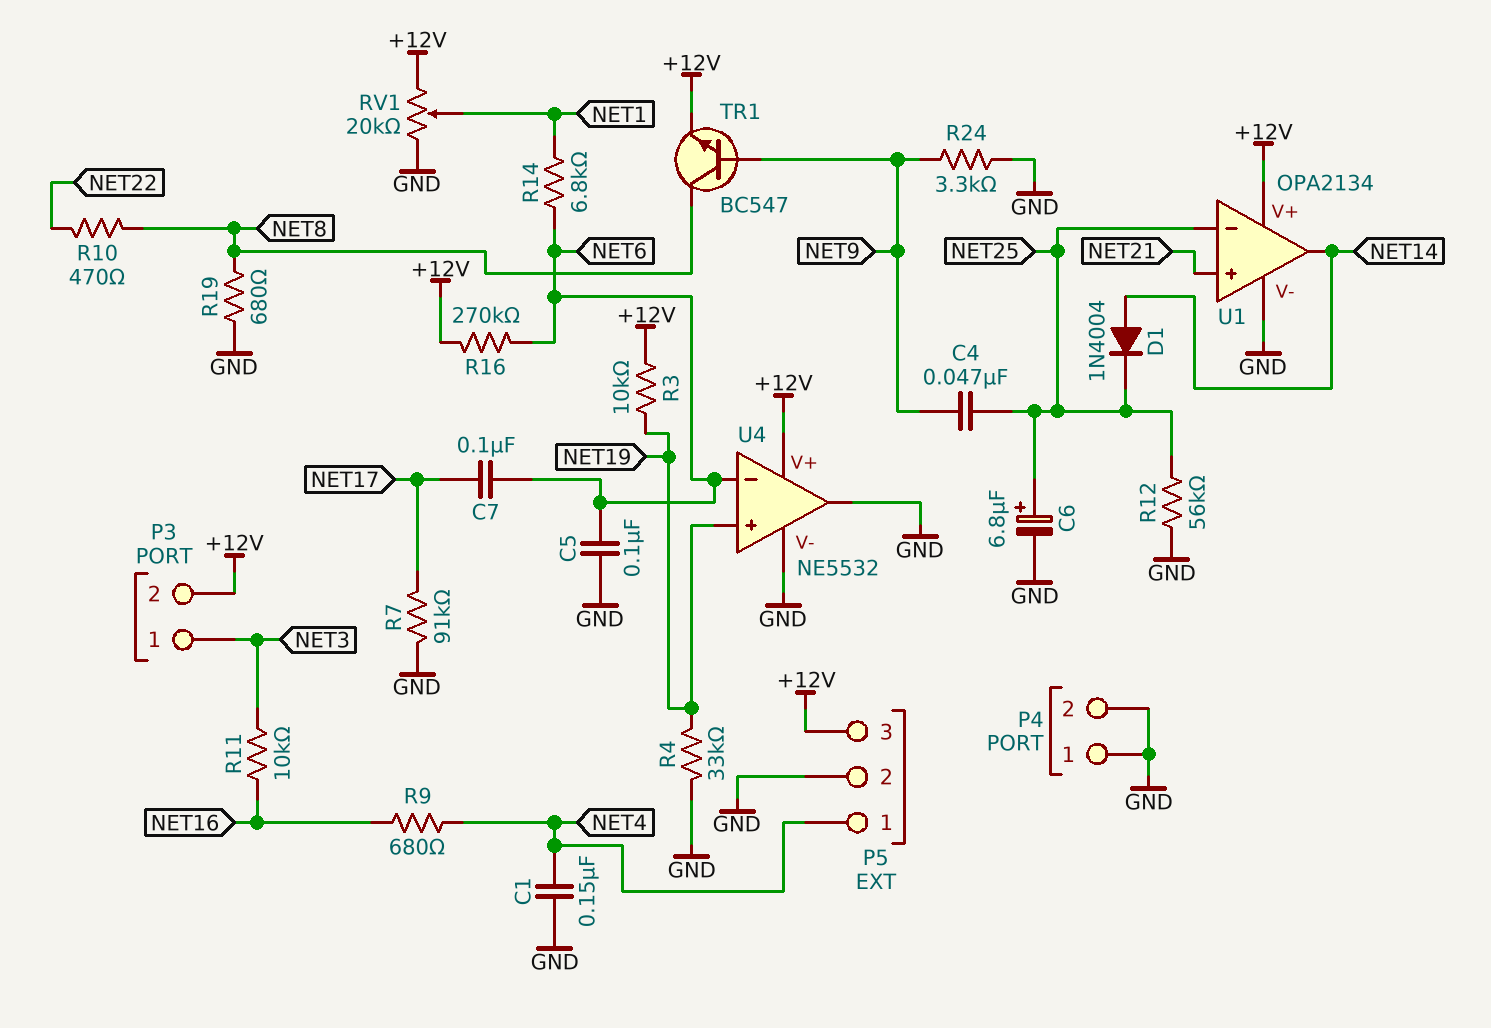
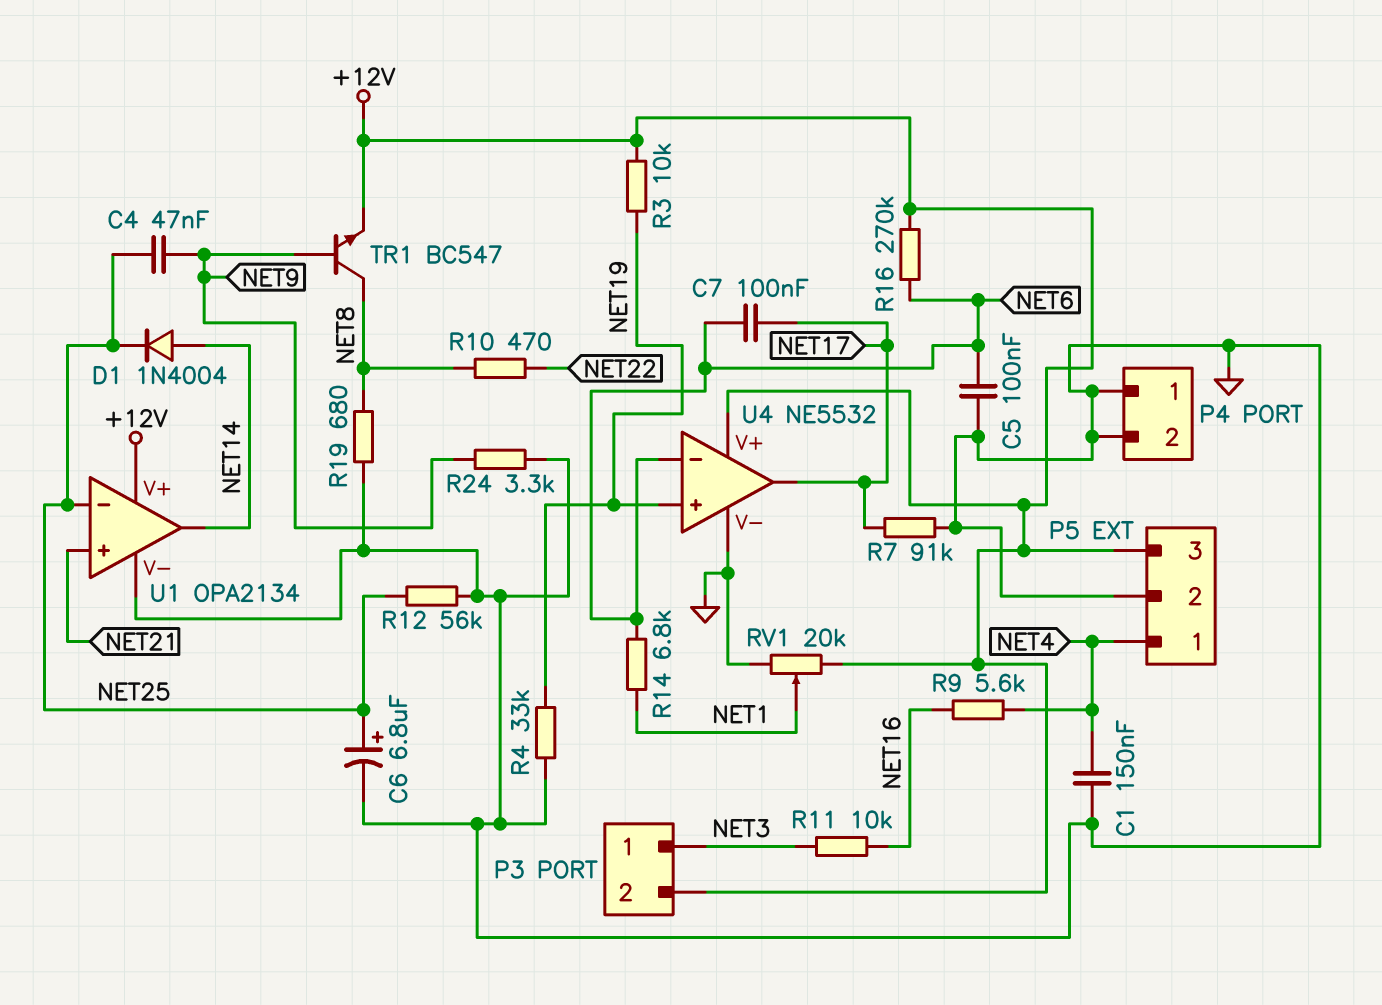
R9: 680 (NET4, NET16) -> 5.6k (NET4, NET16)
U4 pin out: GND -> NET17

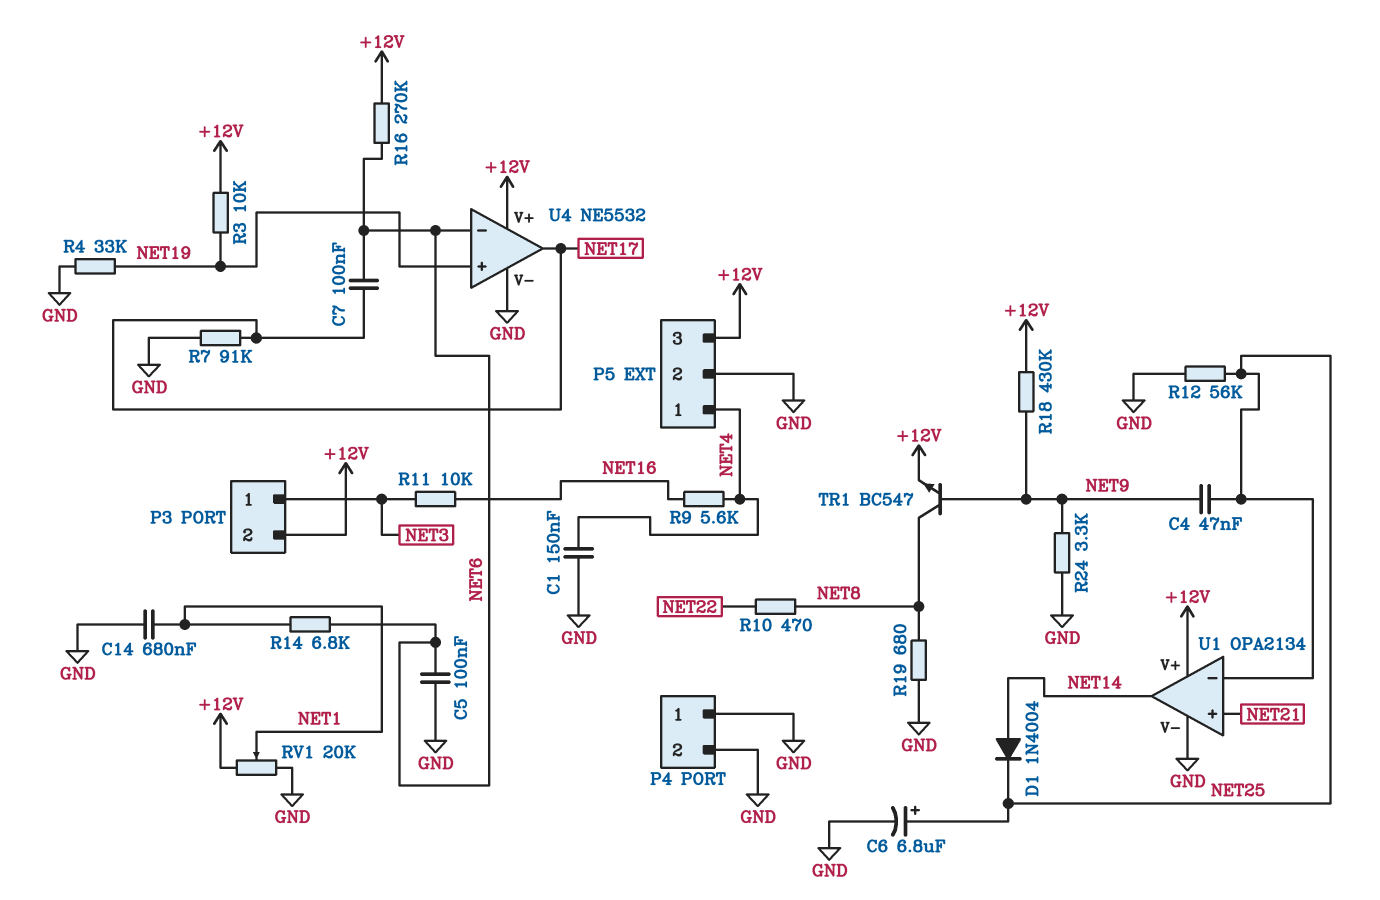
C14: none -> 680nF (GND, NET1)
R18: none -> 430k (+12V, NET9)

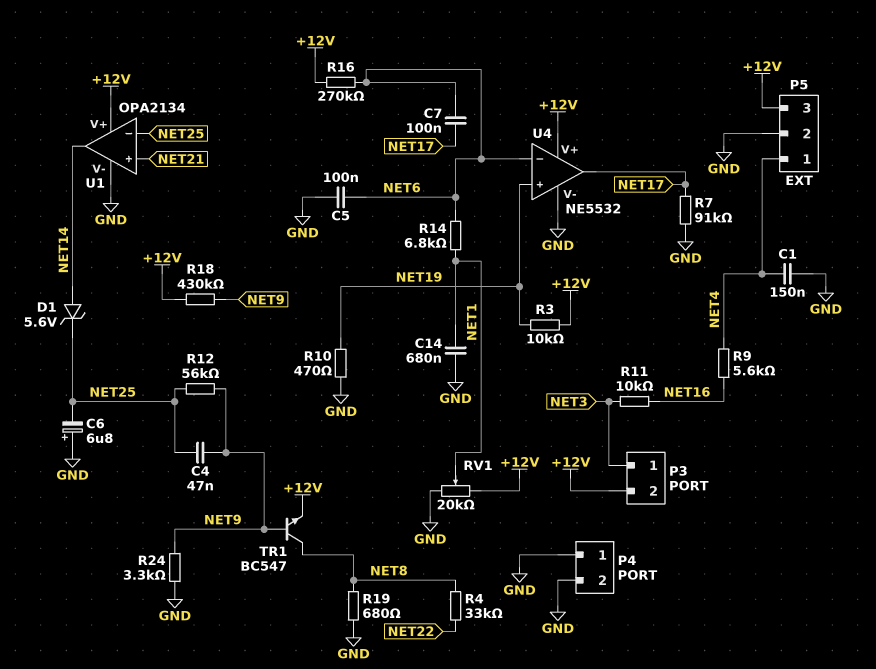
C6: 6.8uF (plus NET25, minus GND) -> 6.8uF (plus GND, minus NET25)
D1: diode 1N4004 (A NET14, K NET25) -> zener 5.6V (A NET14, K NET25)
R4: 33k (GND, NET19) -> 33k (NET8, NET22)
R10: 470 (NET8, NET22) -> 470 (GND, NET19)
R12: 56k (GND, NET25) -> 56k (NET9, NET25)

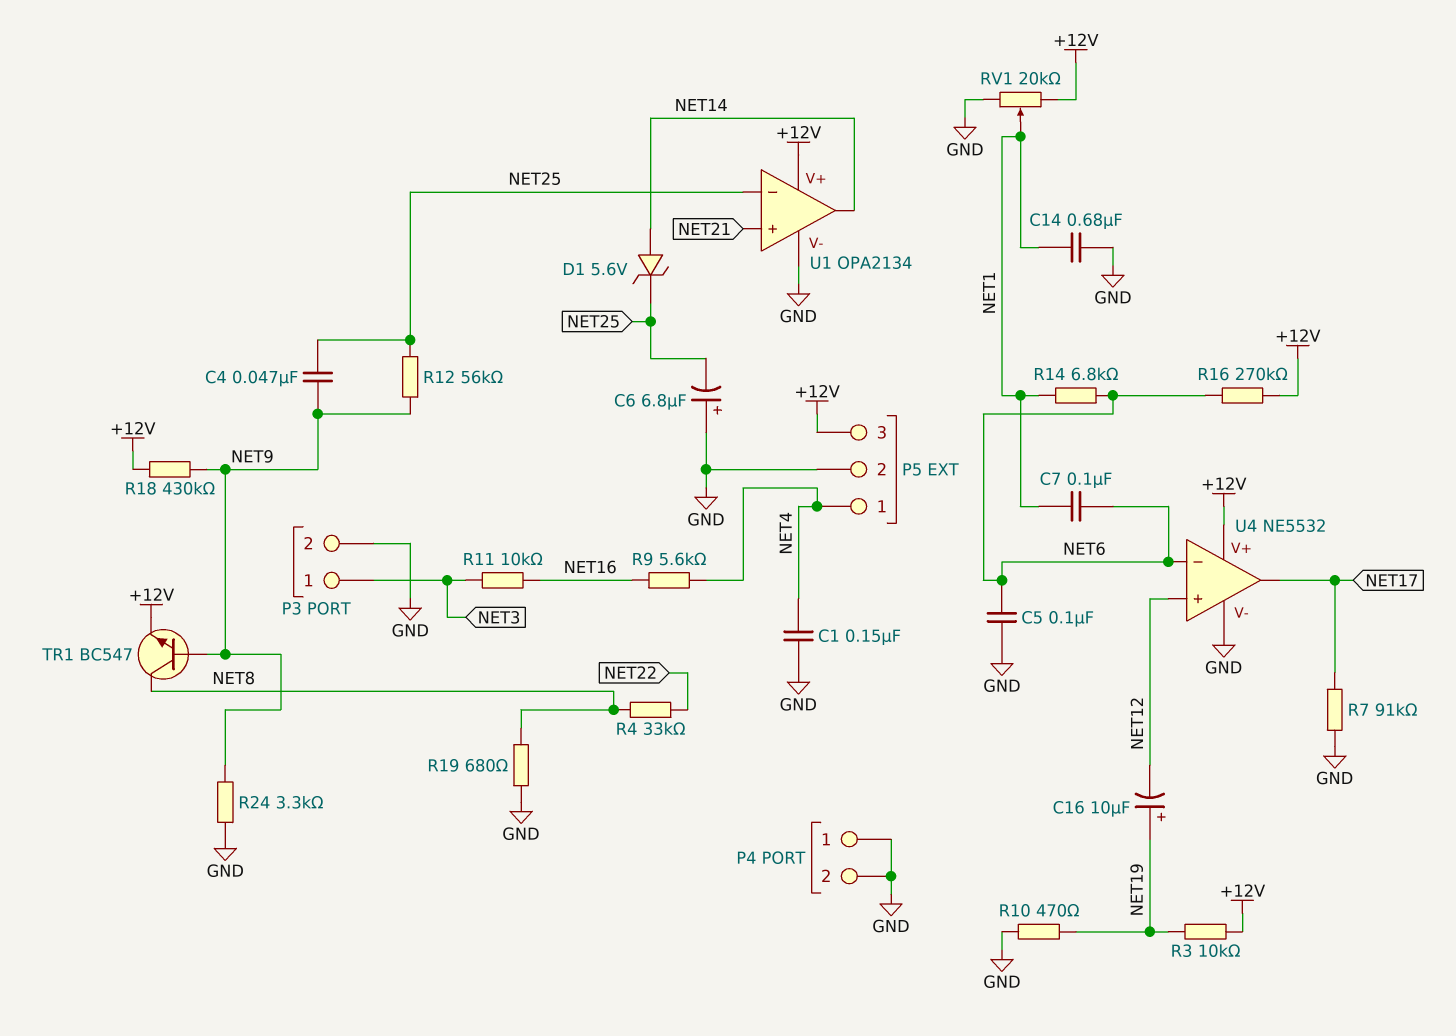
C7: 100nF (NET6, NET17) -> 100nF (NET1, NET6)
C16: none -> 10uF (plus NET19, minus NET12)
P3 pin 2: +12V -> GND
U4 pin in+: NET19 -> NET12

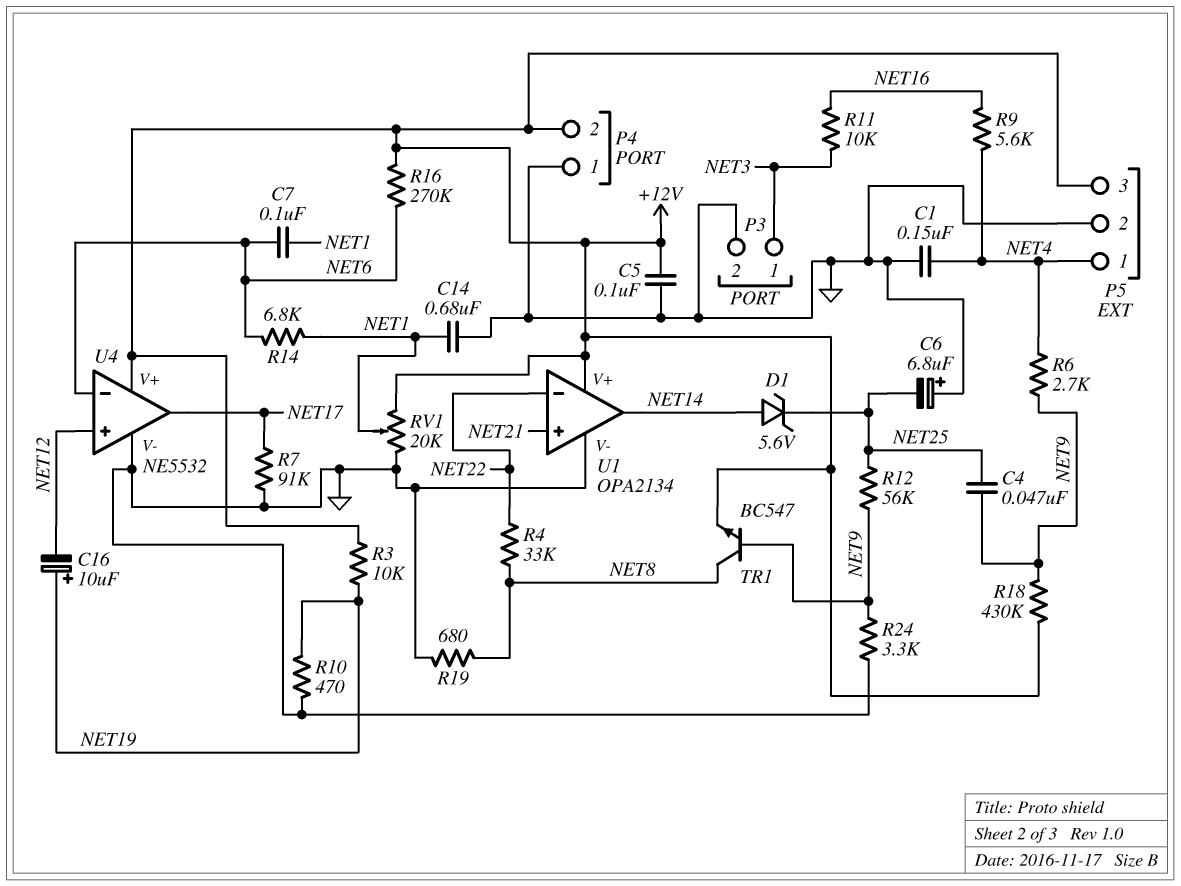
C5: 100nF (GND, NET6) -> 100nF (+12V, GND)
P4 pin 2: GND -> +12V
R6: none -> 2.7k (NET4, NET9)
U1 pin in-: NET25 -> NET22

